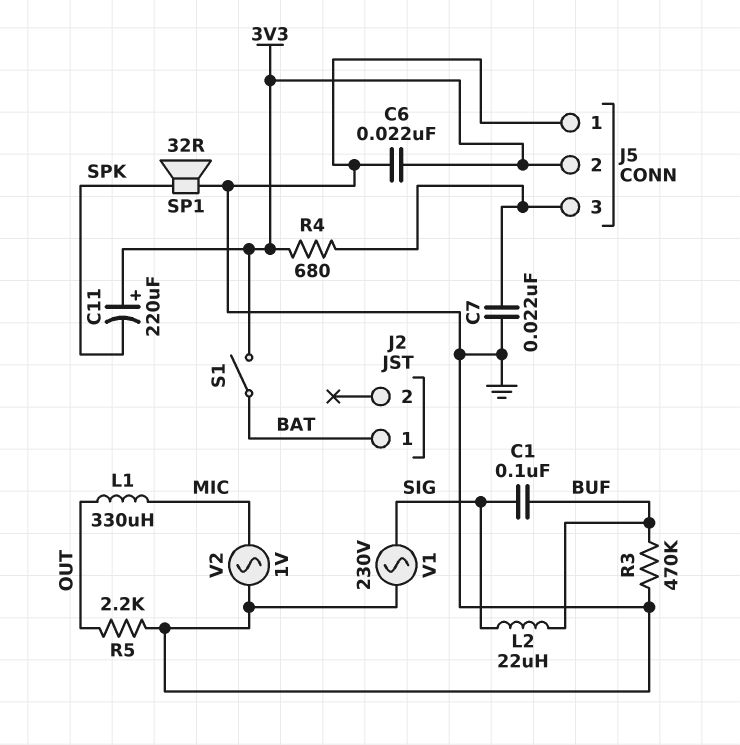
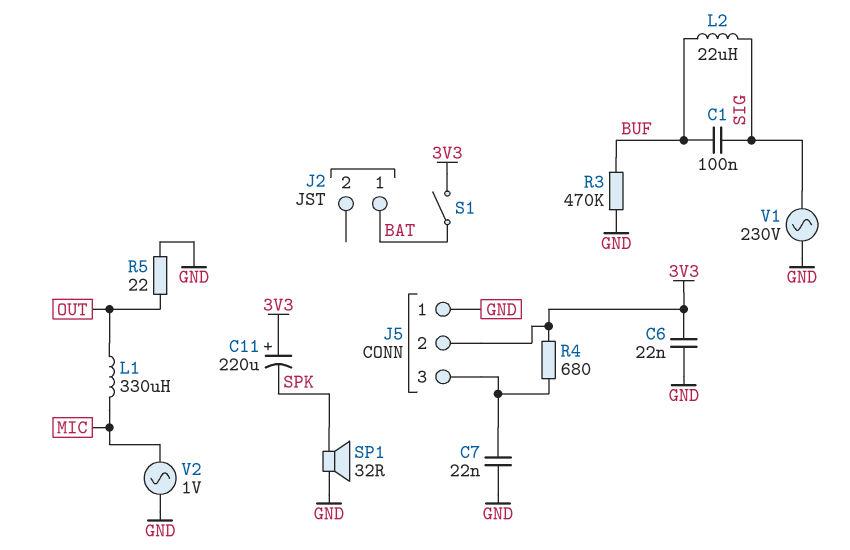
R5: 2.2k (GND, OUT) -> 22 (GND, OUT)

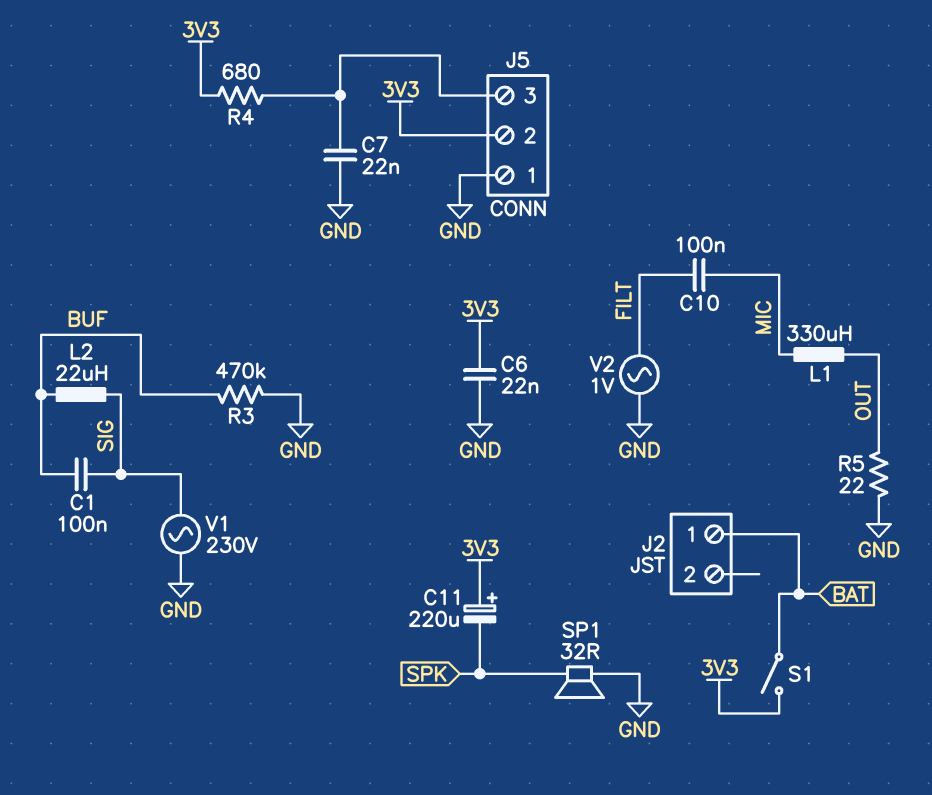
C10: none -> 100nF (FILT, MIC)
V2: AC 1V (GND, MIC) -> AC 1V (FILT, GND)

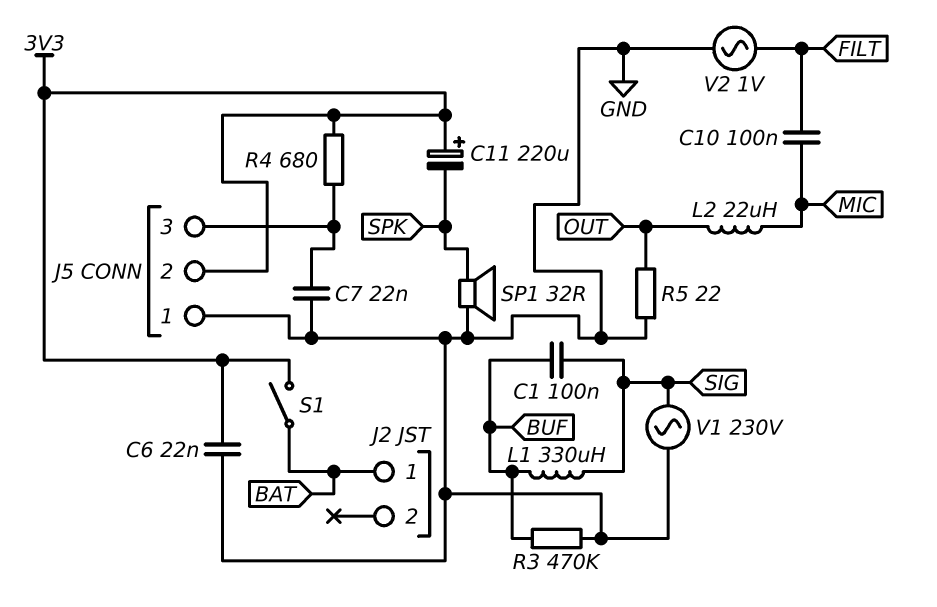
L1: 330uH (MIC, OUT) -> 330uH (BUF, SIG)
L2: 22uH (BUF, SIG) -> 22uH (MIC, OUT)

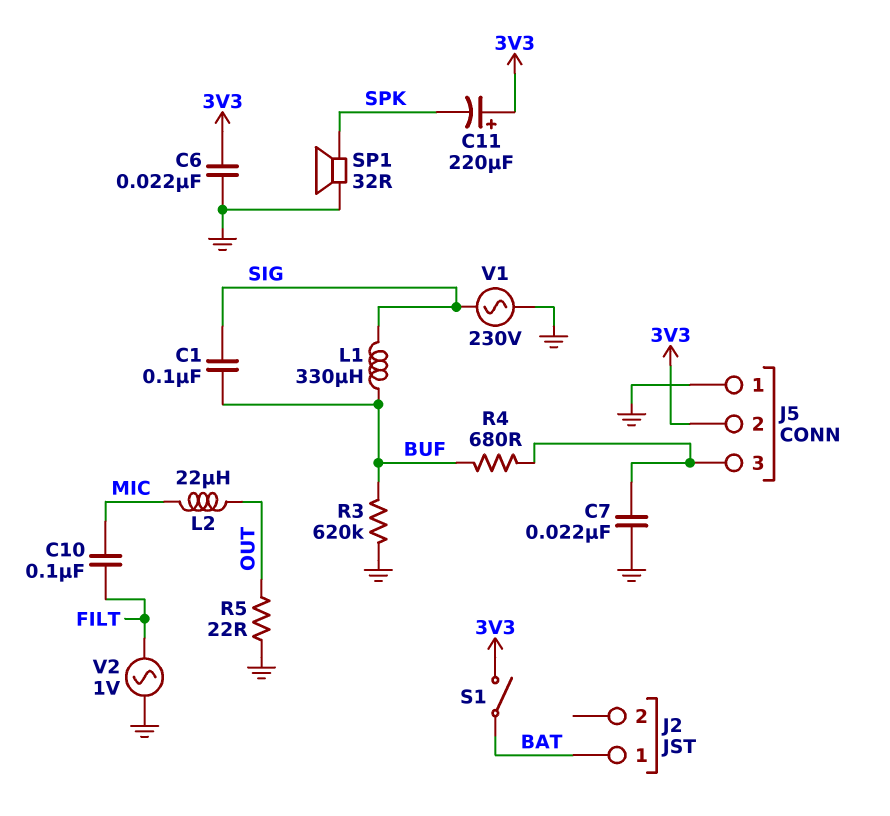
R3: 470k (BUF, GND) -> 620k (BUF, GND)
R4: 680 (3V3, J5/3) -> 680 (BUF, J5/3)

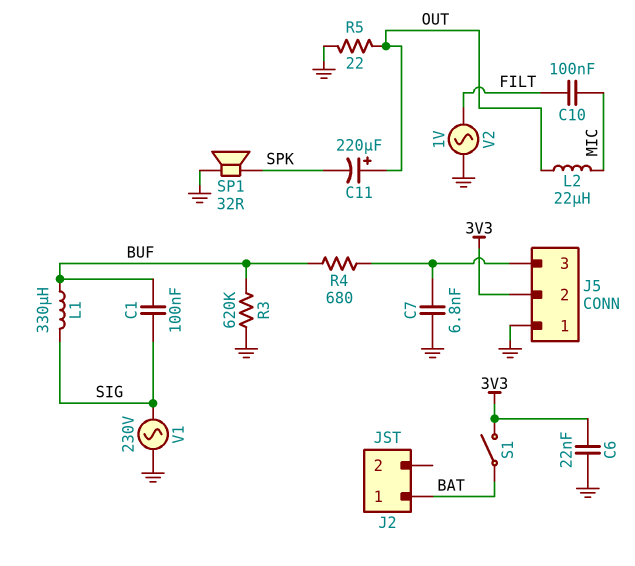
C7: 22nF (GND, J5/3) -> 6.8nF (GND, J5/3)
C11: 220uF (plus 3V3, minus SPK) -> 220uF (plus OUT, minus SPK)

